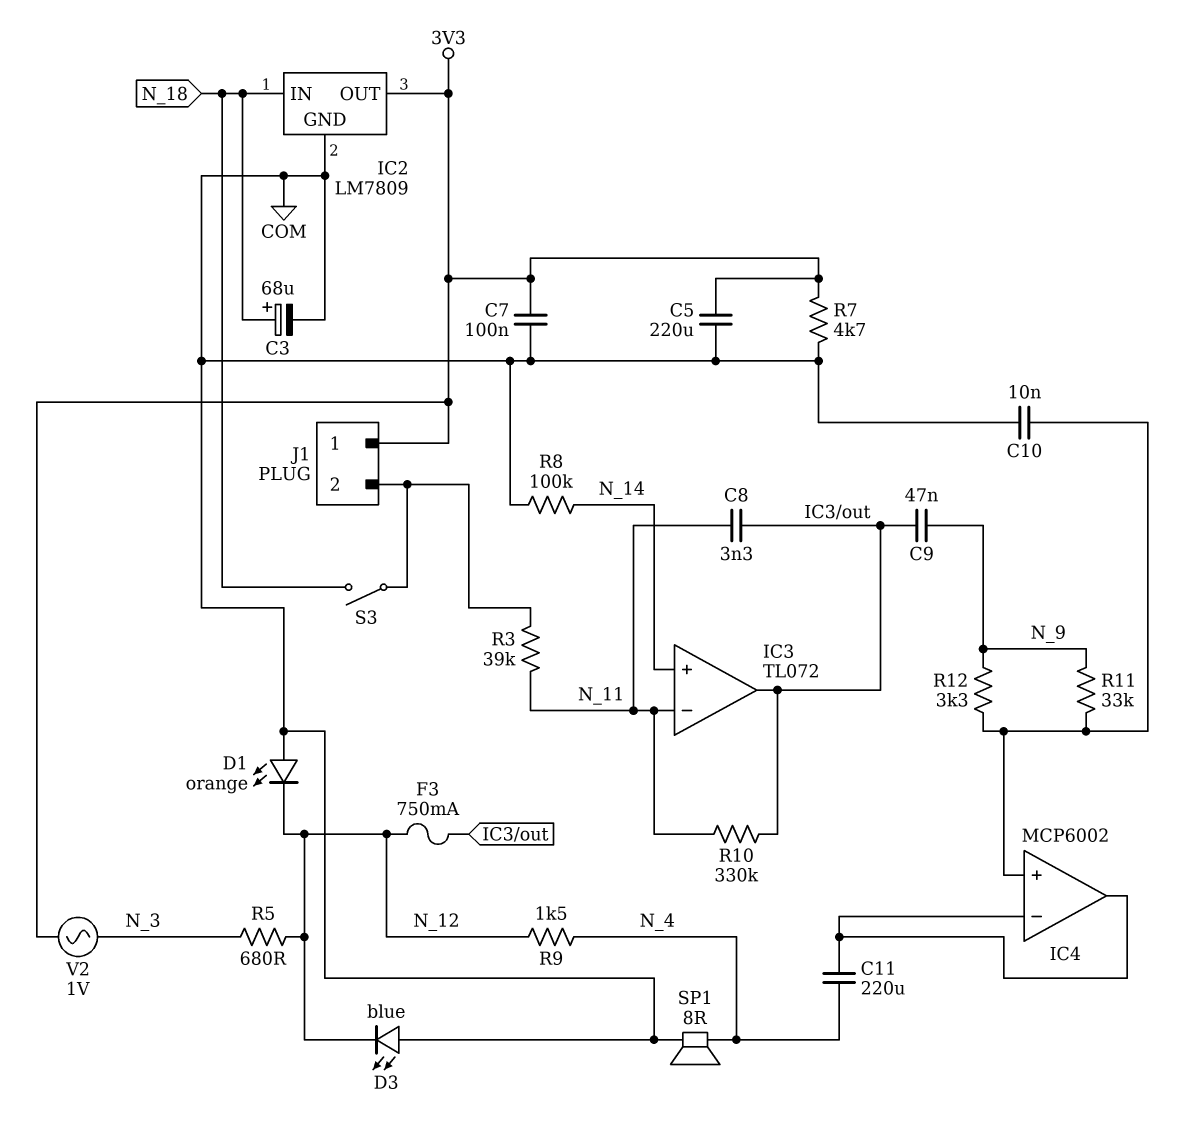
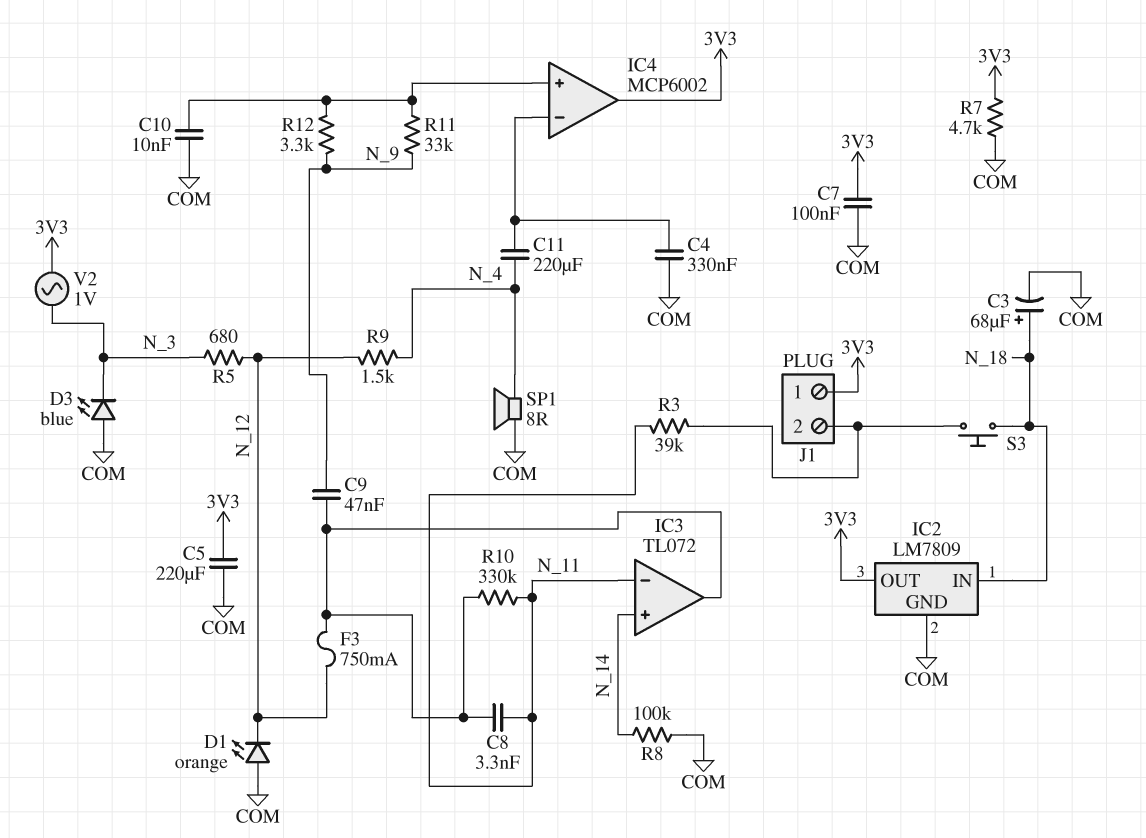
C4: none -> 330nF (COM, IC4/in-)
D3: LED blue (A COM, K N_12) -> LED blue (A COM, K N_3)
IC4 pin out: IC4/in- -> 3V3
S3: switch (J1/2, N_18) -> button (J1/2, N_18)

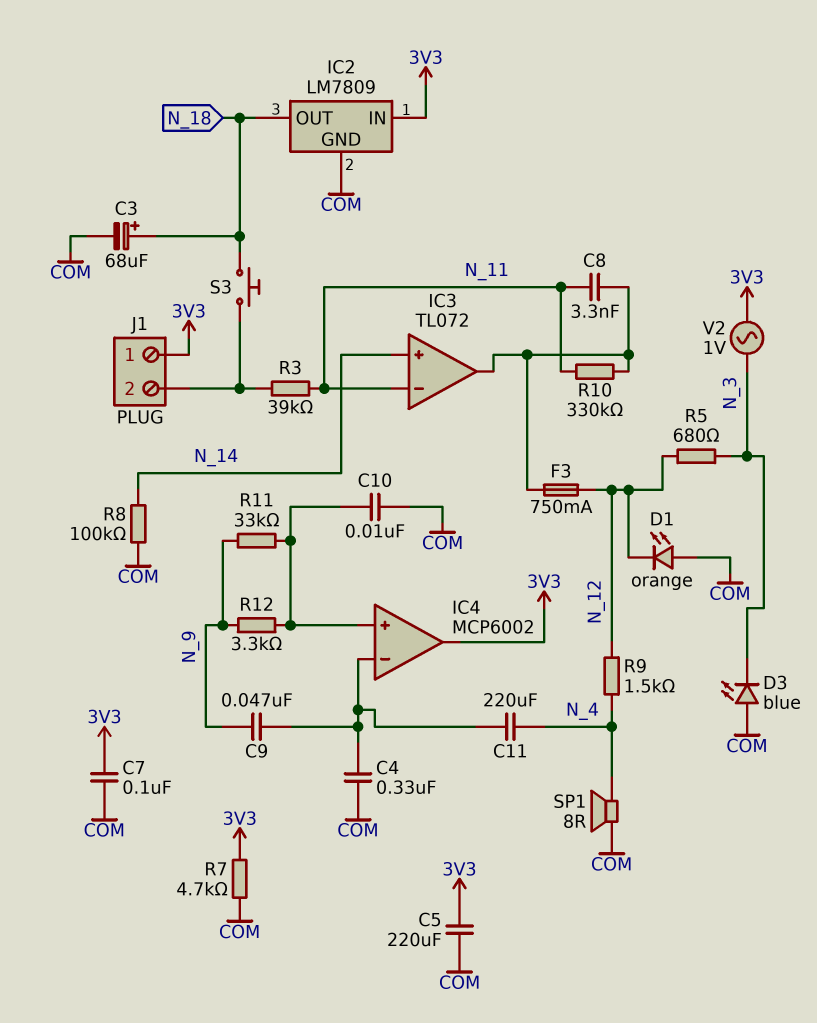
C9: 47nF (IC3/out, N_9) -> 47nF (IC4/in-, N_9)
IC2 pin IN: N_18 -> 3V3
IC2 pin OUT: 3V3 -> N_18

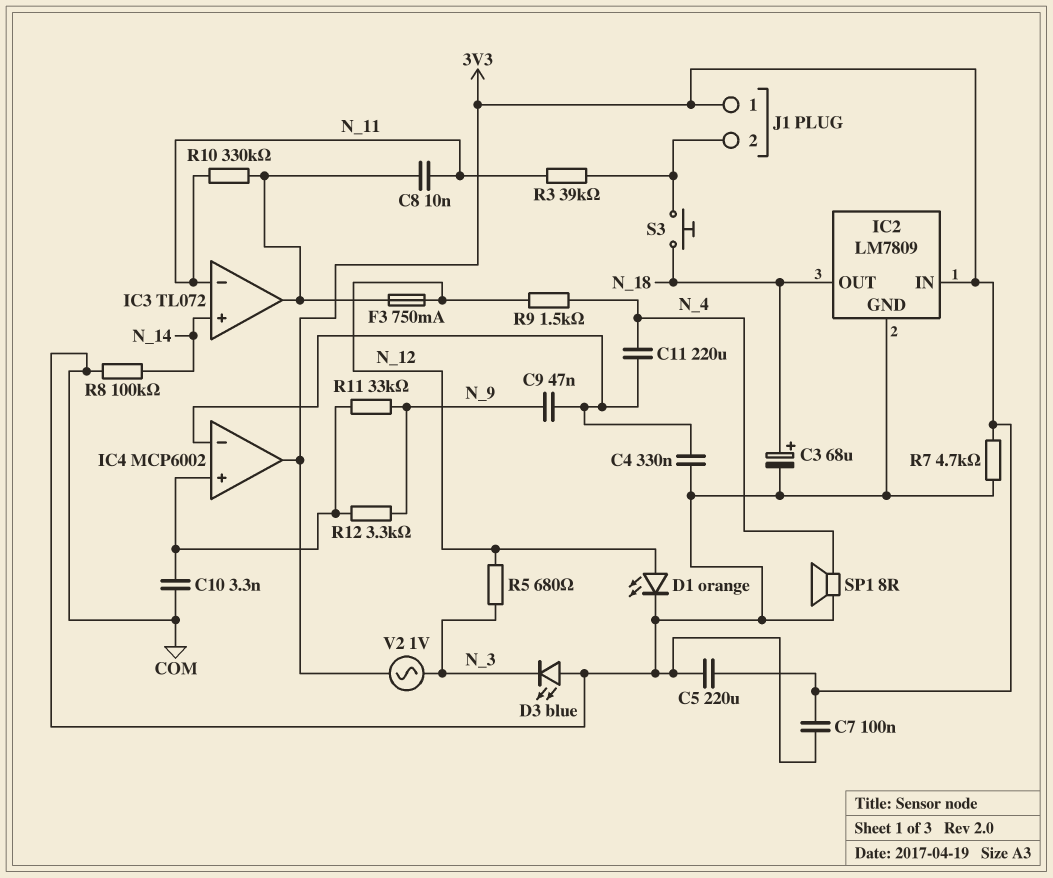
C8: 3.3nF (IC3/out, N_11) -> 10nF (IC3/out, N_11)
C10: 10nF (COM, IC4/in+) -> 3.3nF (COM, IC4/in+)
D1: LED orange (A COM, K N_12) -> LED orange (A N_12, K COM)

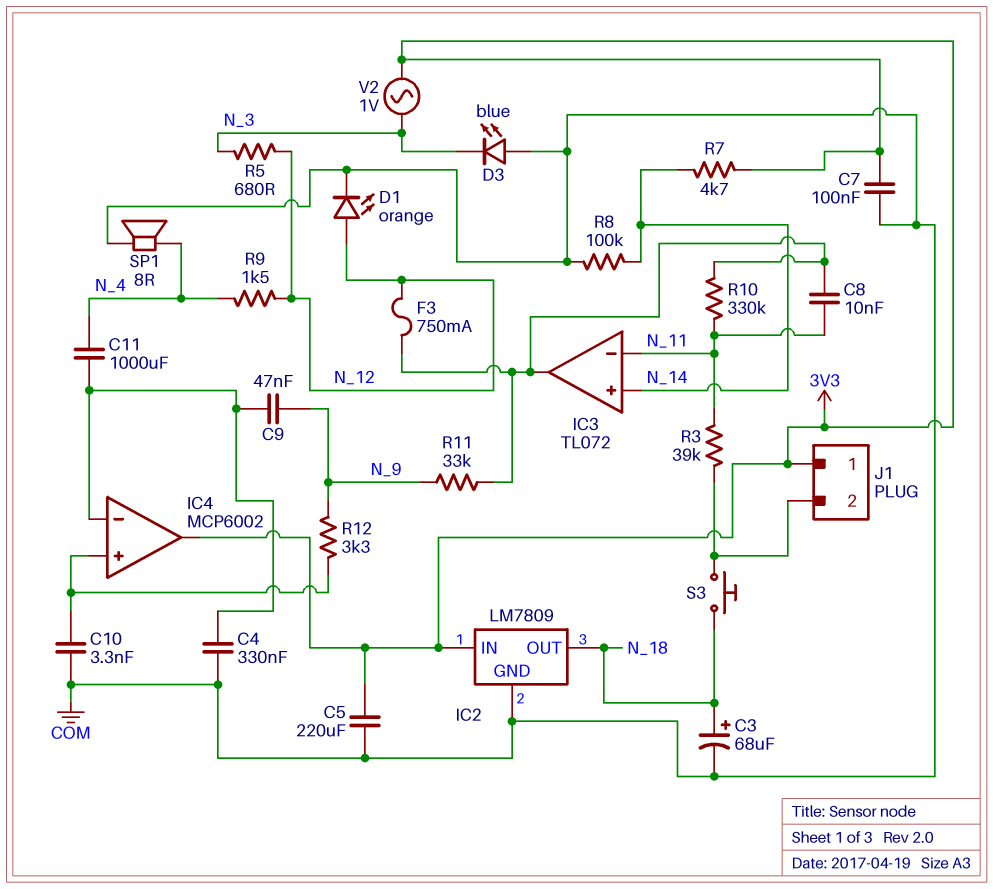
C11: 220uF (IC4/in-, N_4) -> 1000uF (IC4/in-, N_4)
R7: 4.7k (3V3, COM) -> 4.7k (3V3, N_14)
R11: 33k (IC4/in+, N_9) -> 33k (IC3/out, N_9)

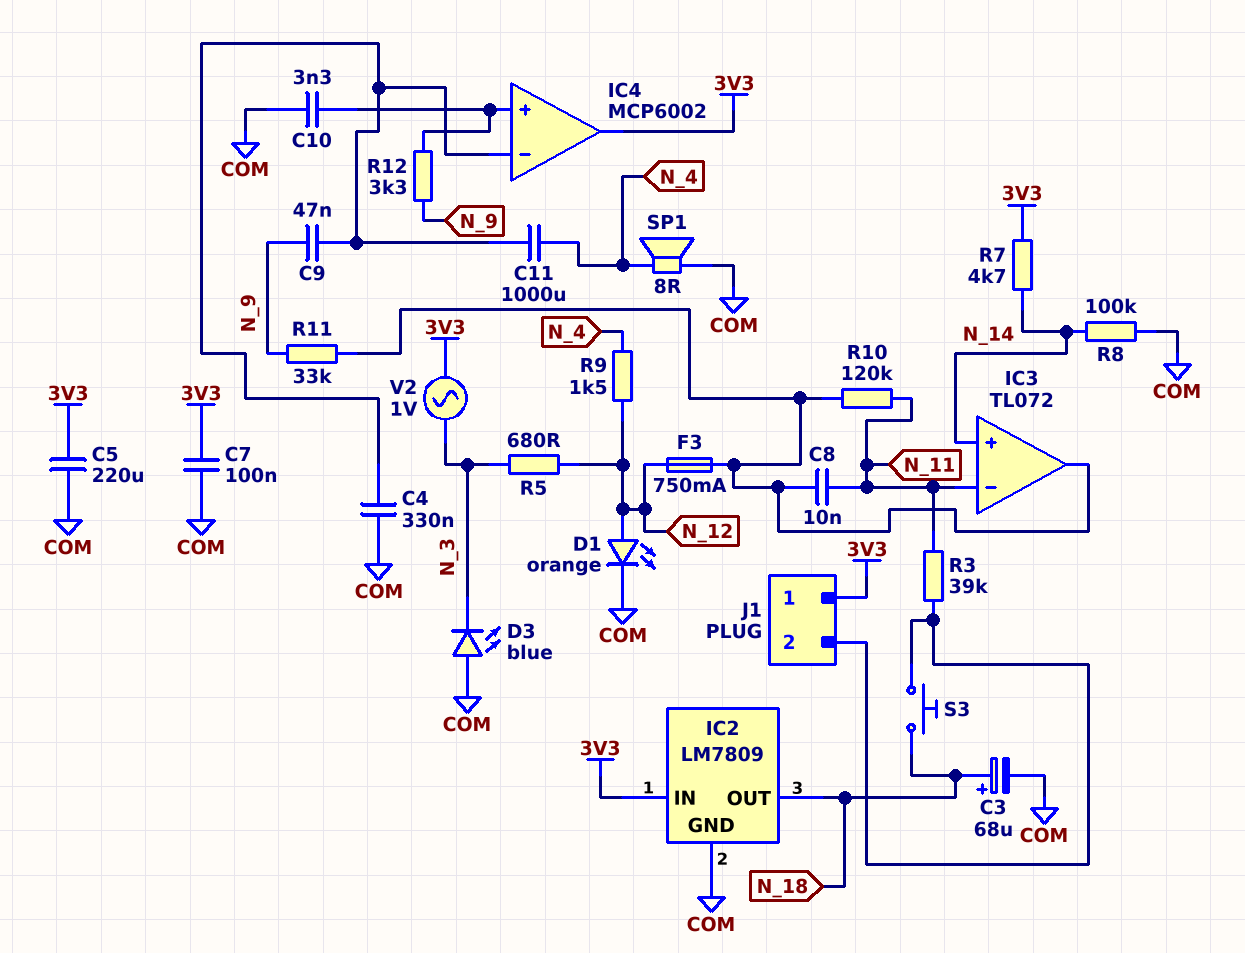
R10: 330k (IC3/out, N_11) -> 120k (IC3/out, N_11)

